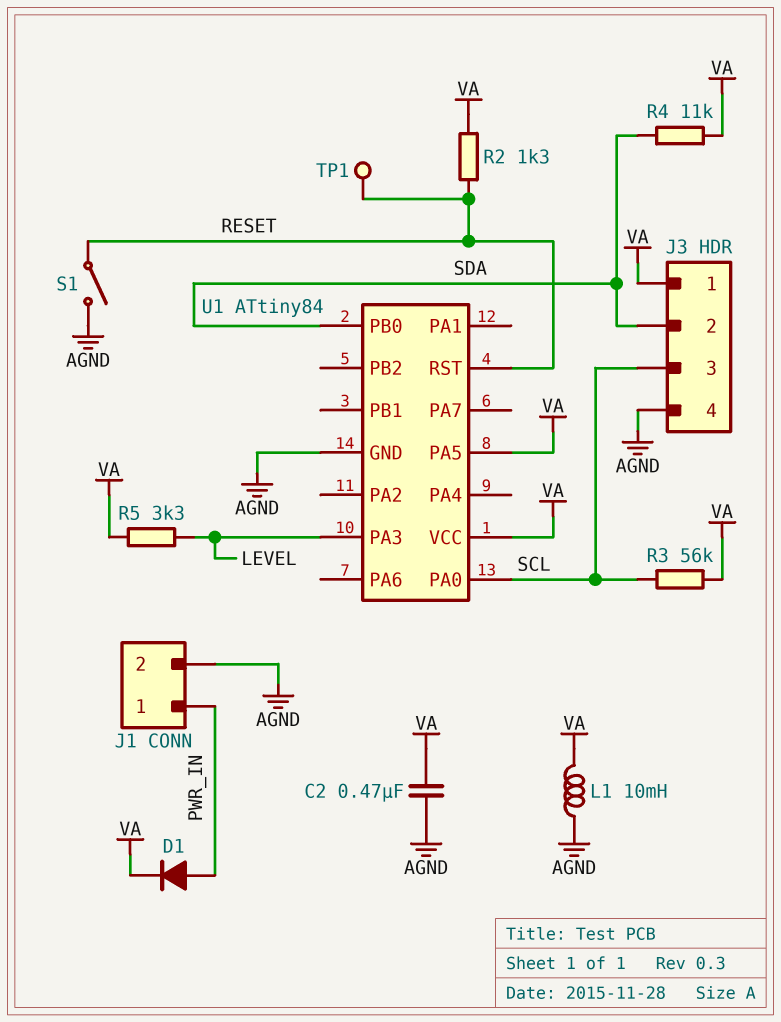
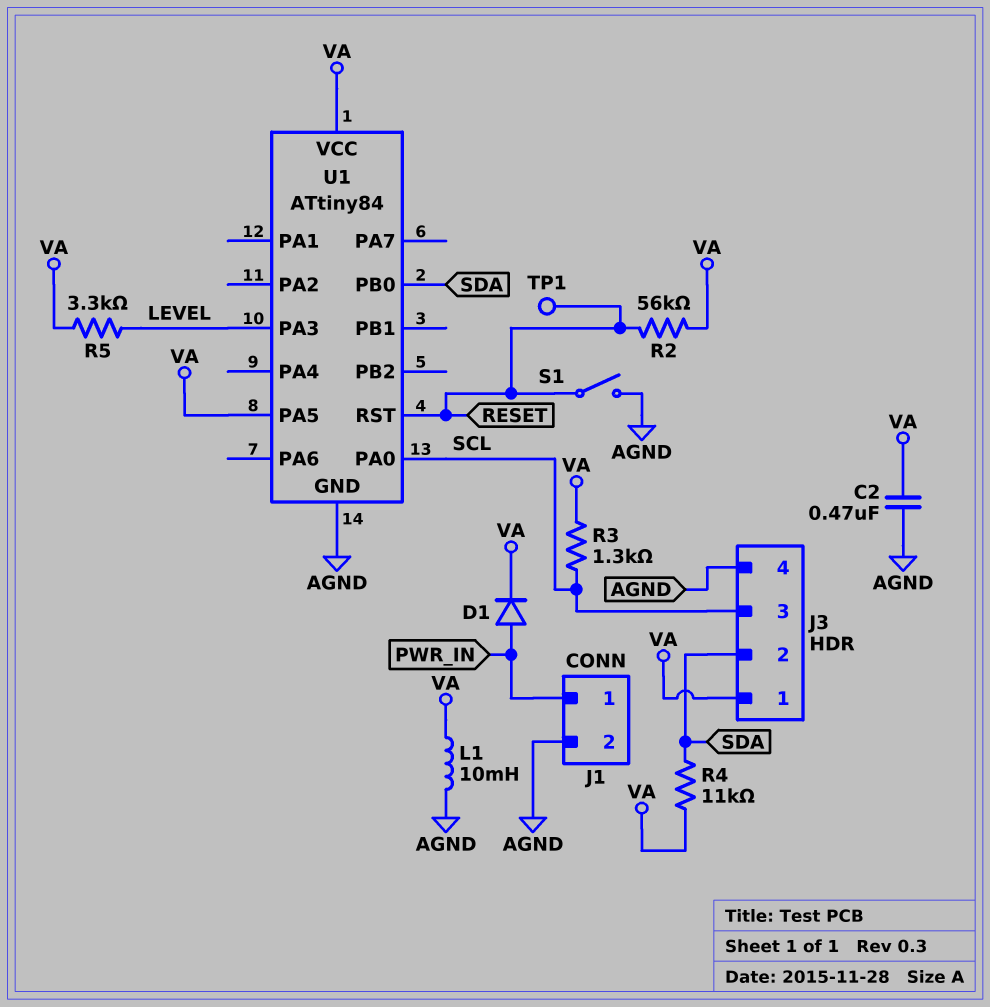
R2: 1.3k (RESET, VA) -> 56k (RESET, VA)
R3: 56k (SCL, VA) -> 1.3k (SCL, VA)

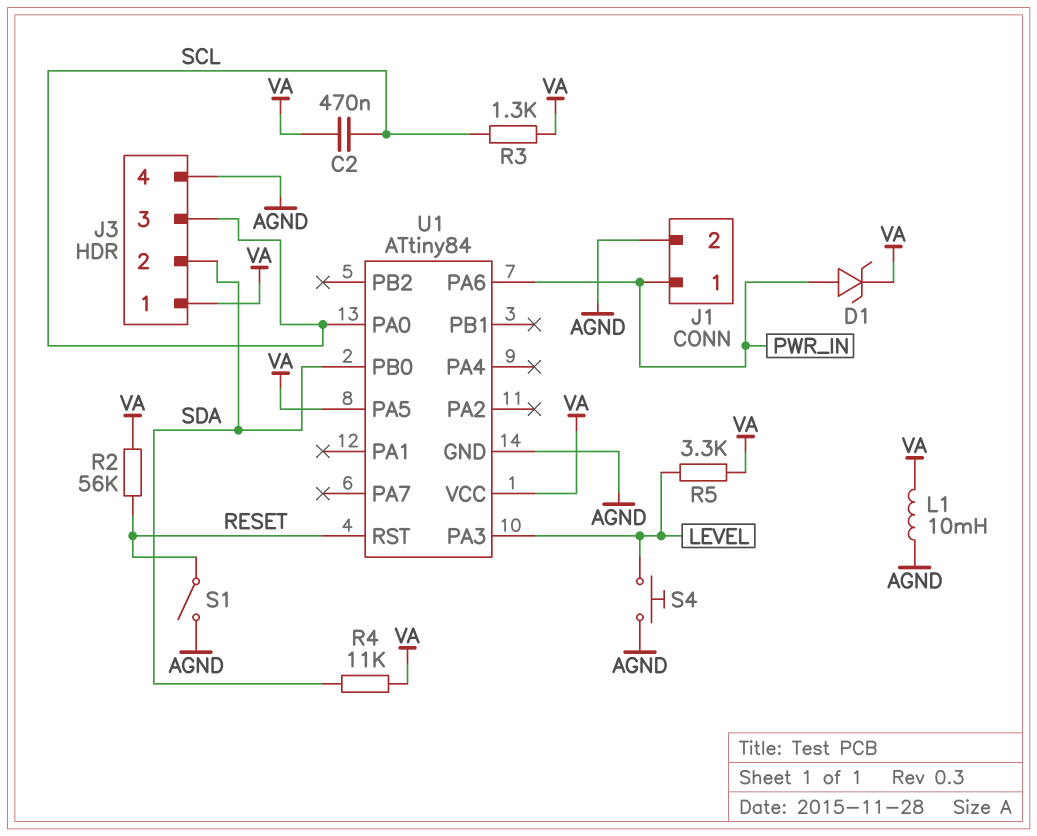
C2: 470nF (AGND, VA) -> 470nF (SCL, VA)
D1: diode (A PWR_IN, K VA) -> zener (A PWR_IN, K VA)
S4: none -> button (AGND, LEVEL)
TP1: test point (RESET) -> none
U1 pin PA6: none -> PWR_IN

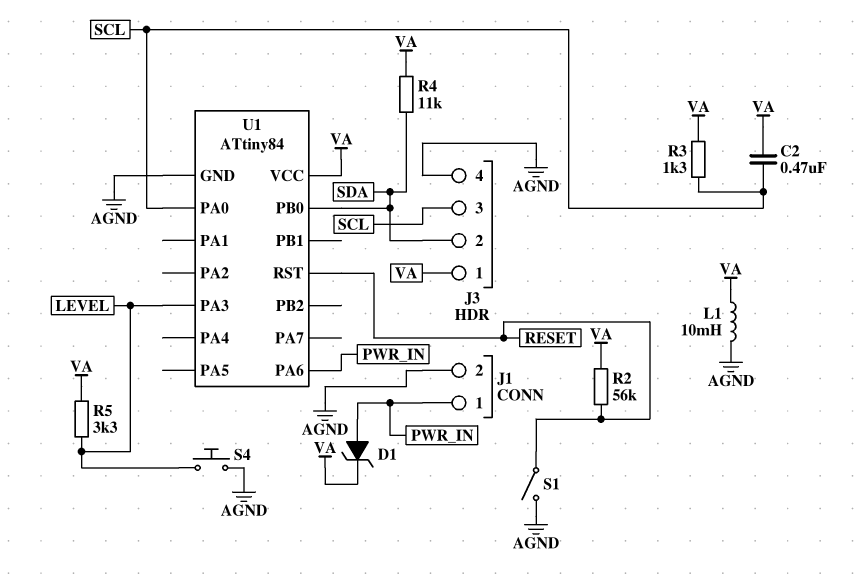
U1 pin PA5: VA -> none

